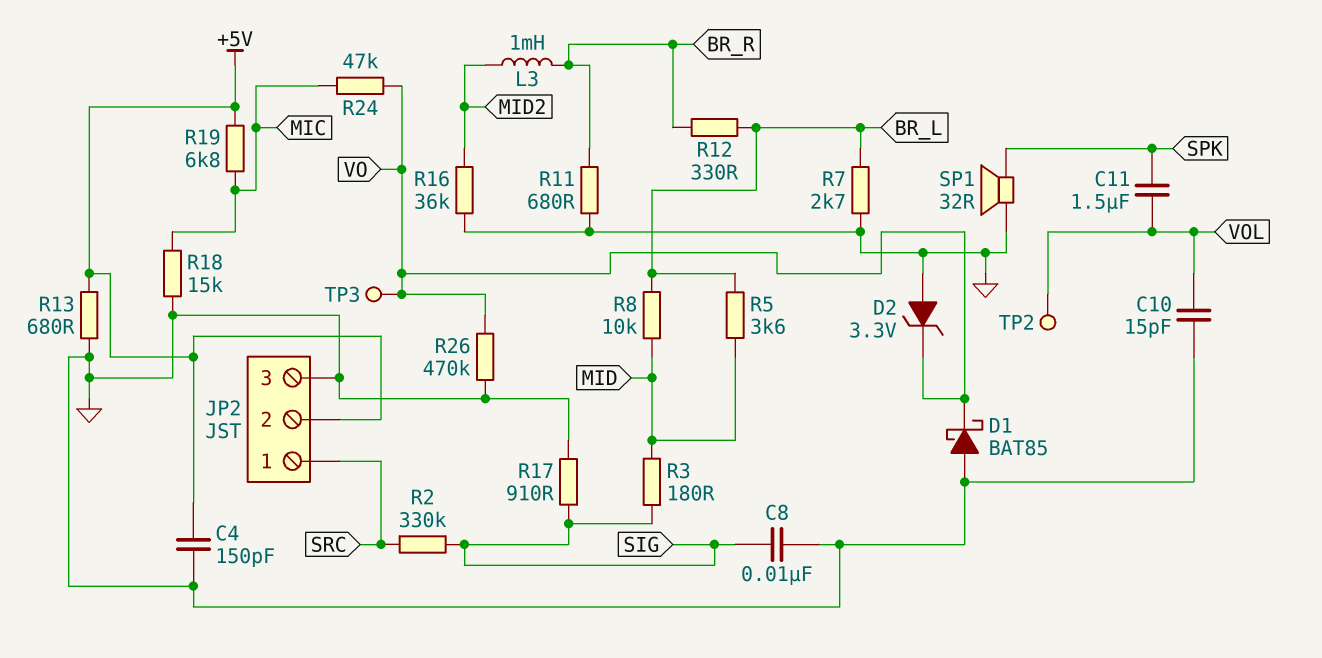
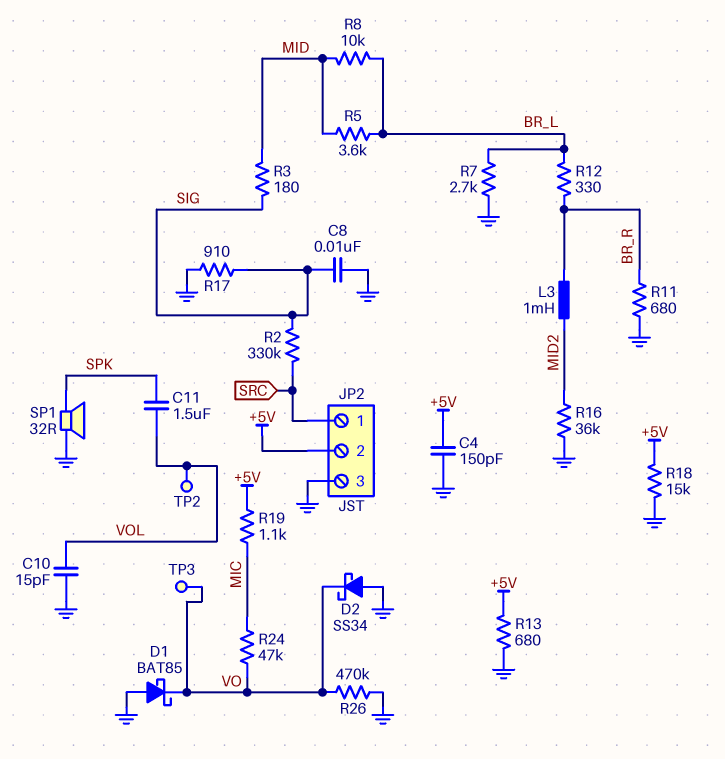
D2: zener 3.3V (A GND, K VO) -> schottky SS34 (A GND, K VO)
R18: 15k (GND, MIC) -> 15k (+5V, GND)
R19: 6.8k (+5V, MIC) -> 1.1k (+5V, MIC)

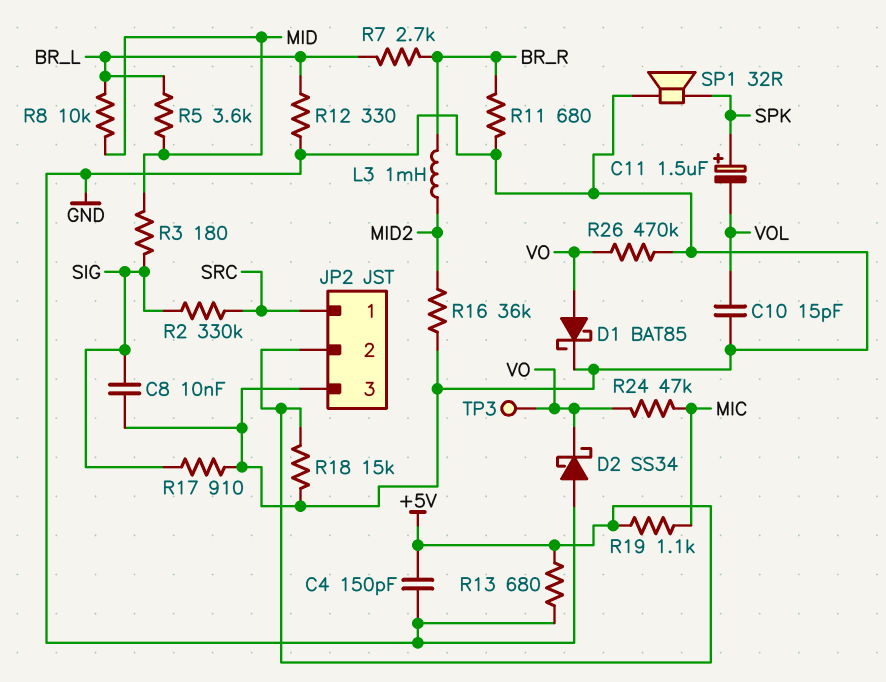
C11: 1.5uF (SPK, VOL) -> 1.5uF (plus SPK, minus VOL)
D1: schottky BAT85 (A GND, K VO) -> schottky BAT85 (A VO, K GND)
R7: 2.7k (BR_L, GND) -> 2.7k (BR_L, BR_R)
R12: 330 (BR_L, BR_R) -> 330 (BR_L, GND)
TP2: test point (VOL) -> none

